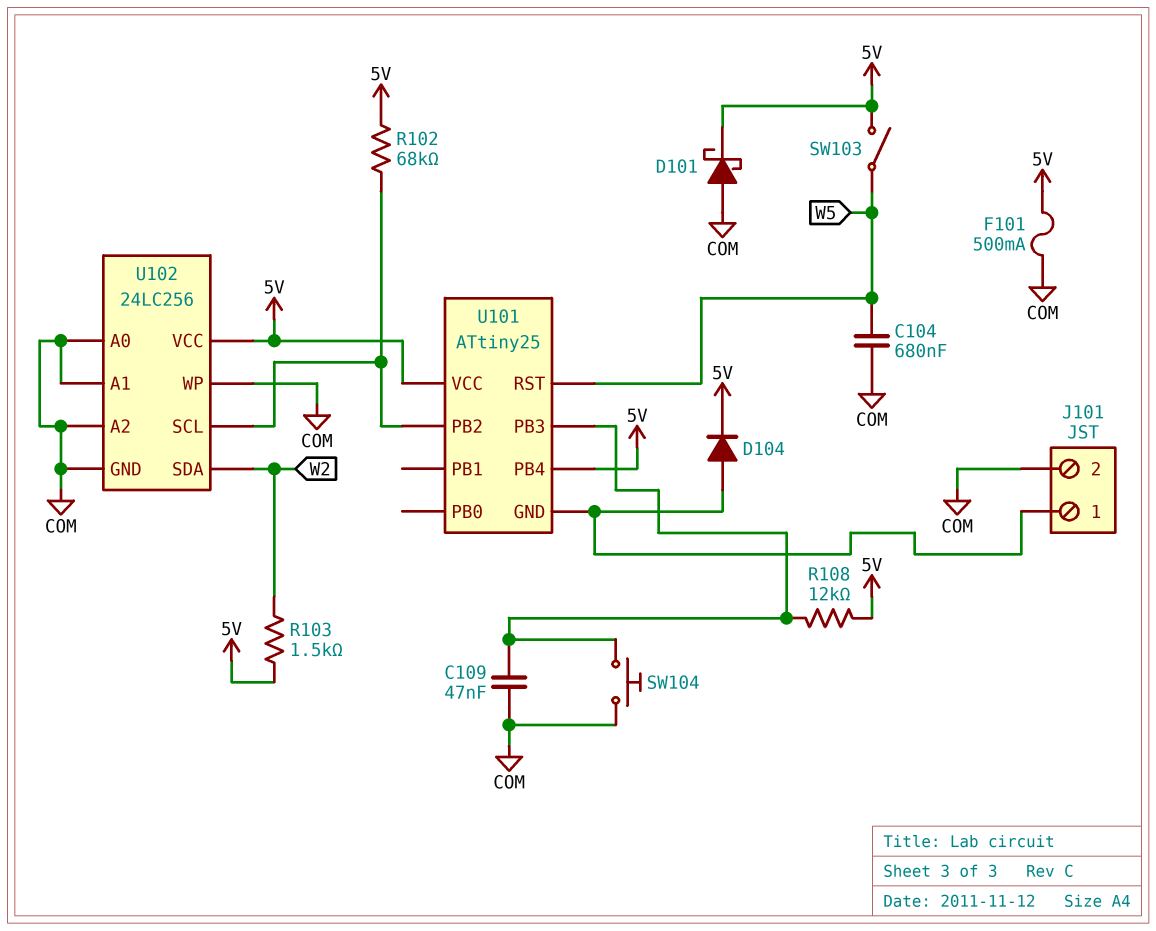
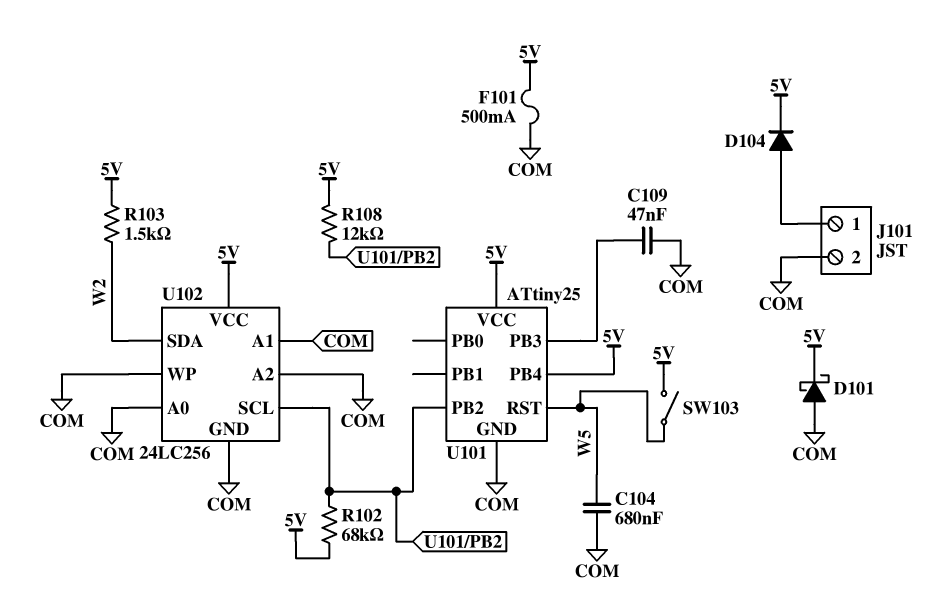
R108: 12k (5V, U101/PB3) -> 12k (5V, U101/PB2)
SW104: button (COM, U101/PB3) -> none
U101 pin GND: J101/1 -> COM

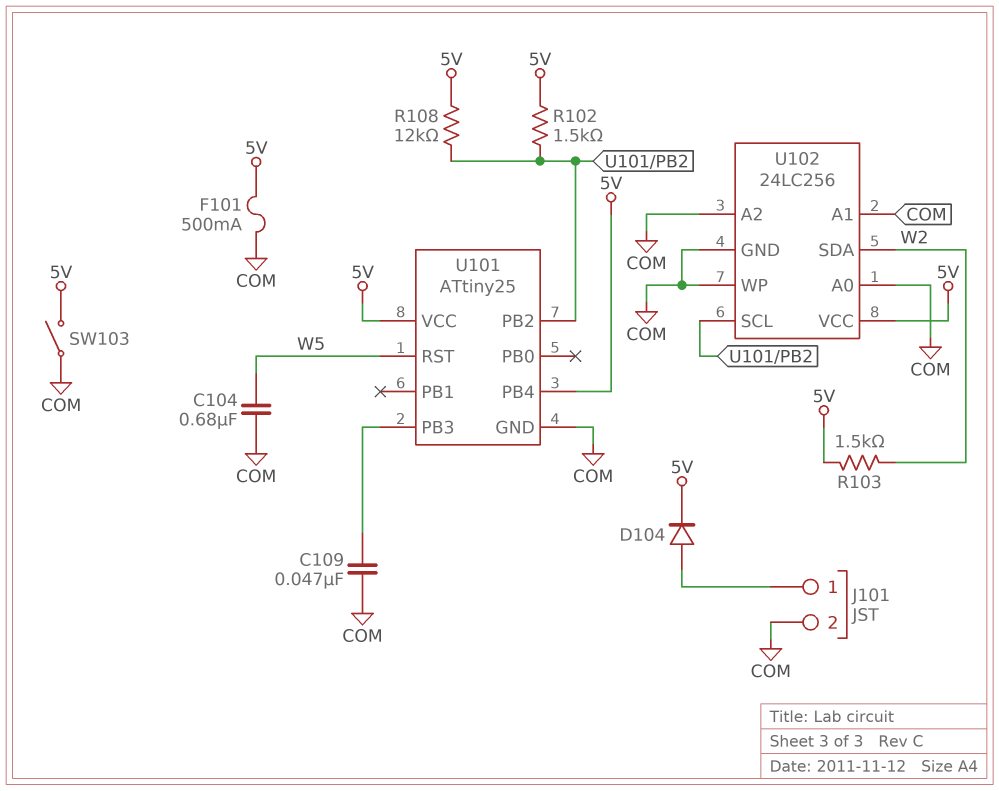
D101: schottky (A COM, K 5V) -> none
R102: 68k (5V, U101/PB2) -> 1.5k (5V, U101/PB2)
SW103: switch (5V, W5) -> switch (5V, COM)

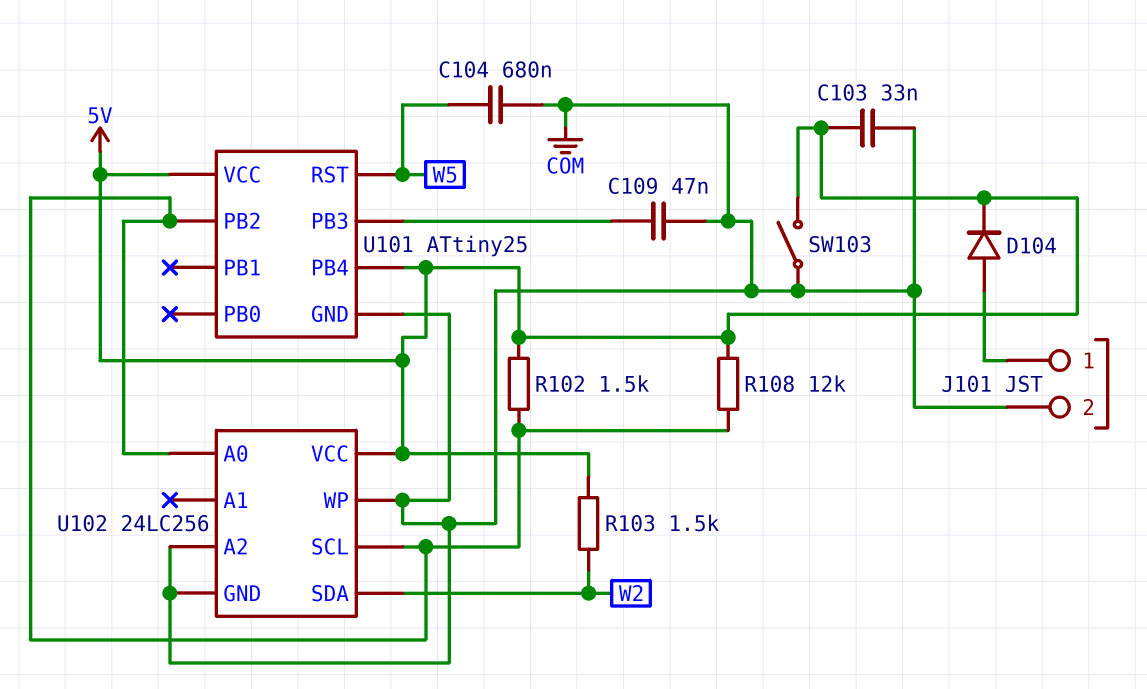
C103: none -> 33nF (5V, COM)
F101: 500mA (5V, COM) -> none
U102 pin A0: COM -> U101/PB2
U102 pin A1: COM -> none

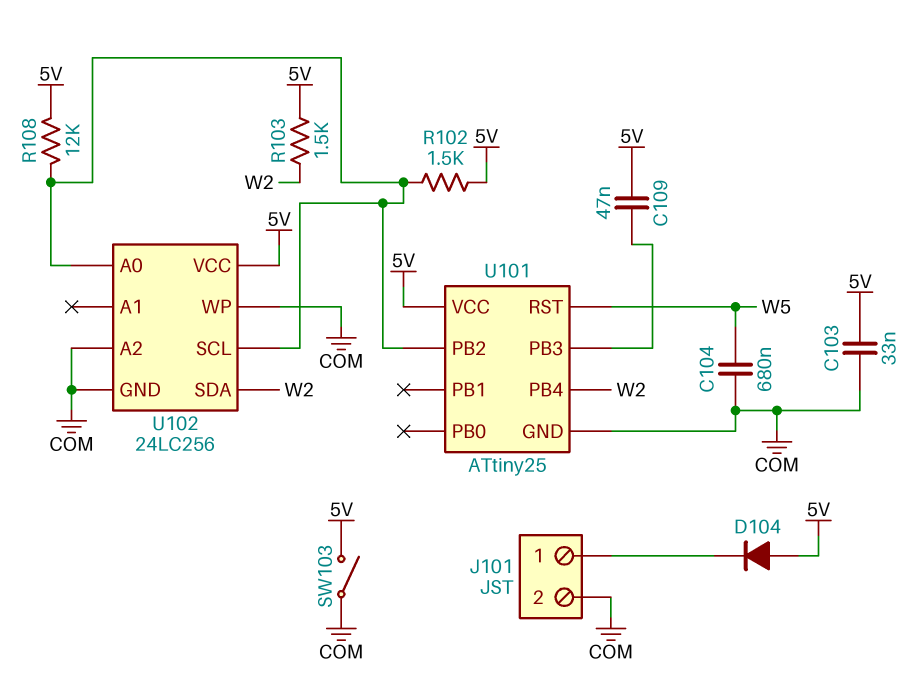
C109: 47nF (COM, U101/PB3) -> 47nF (5V, U101/PB3)
D104: diode (A J101/1, K 5V) -> diode (A 5V, K J101/1)
U101 pin PB4: 5V -> W2

